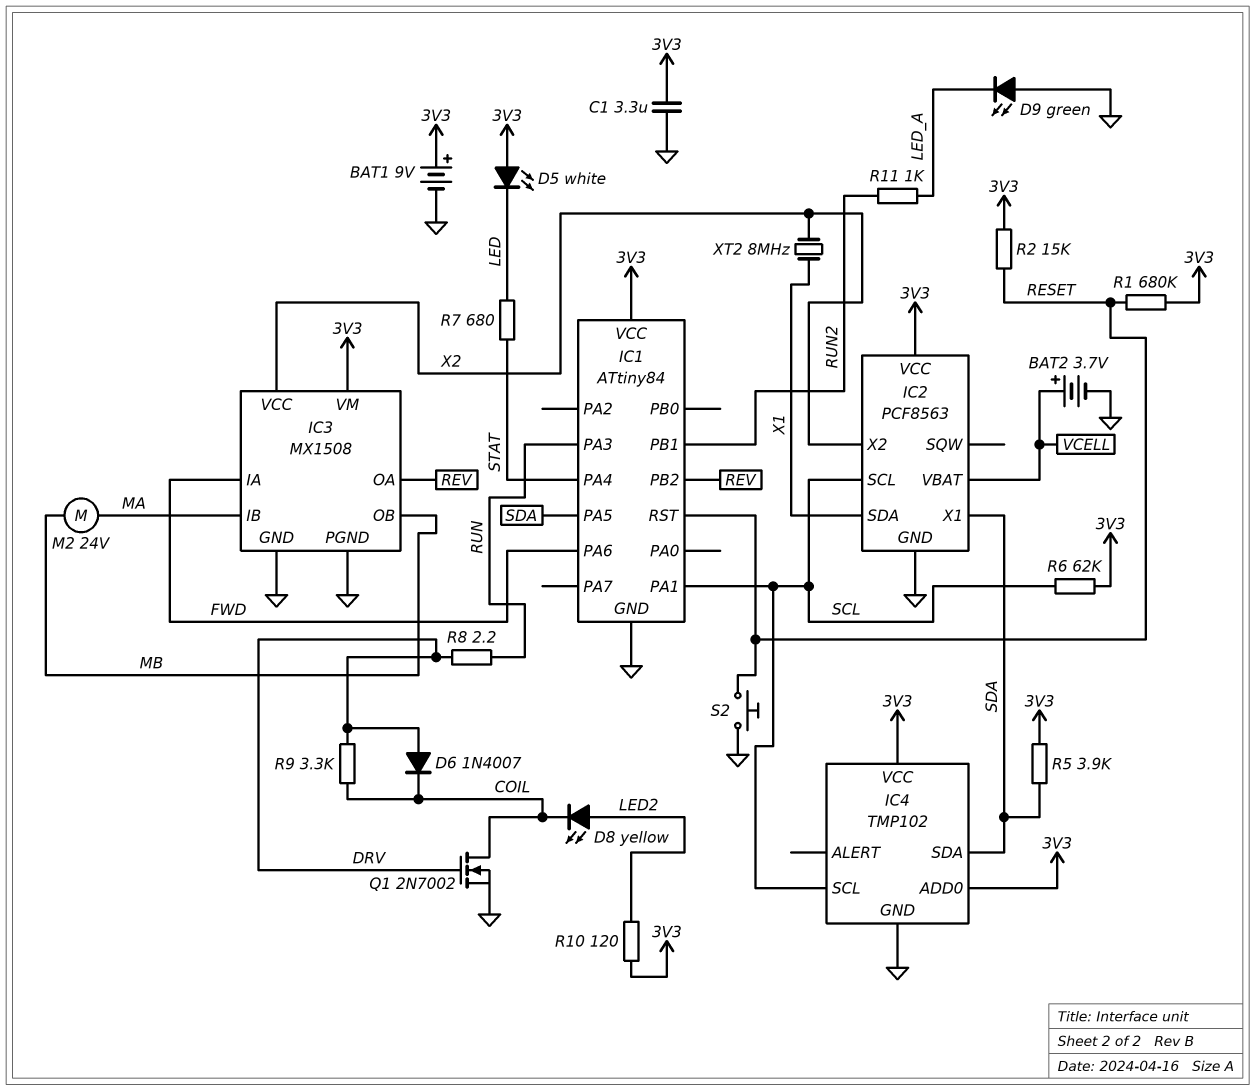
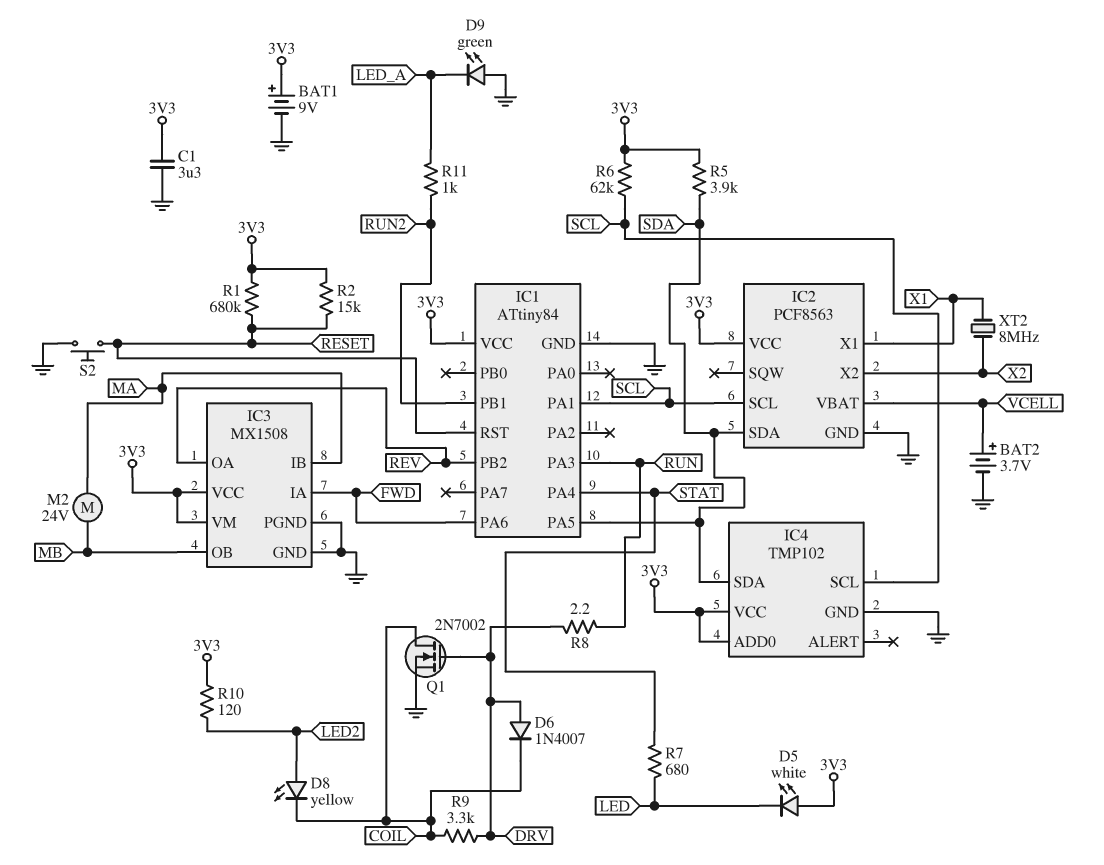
IC2 pin SDA: X1 -> SDA
IC2 pin X1: SDA -> X1
IC3 pin VCC: X2 -> 3V3

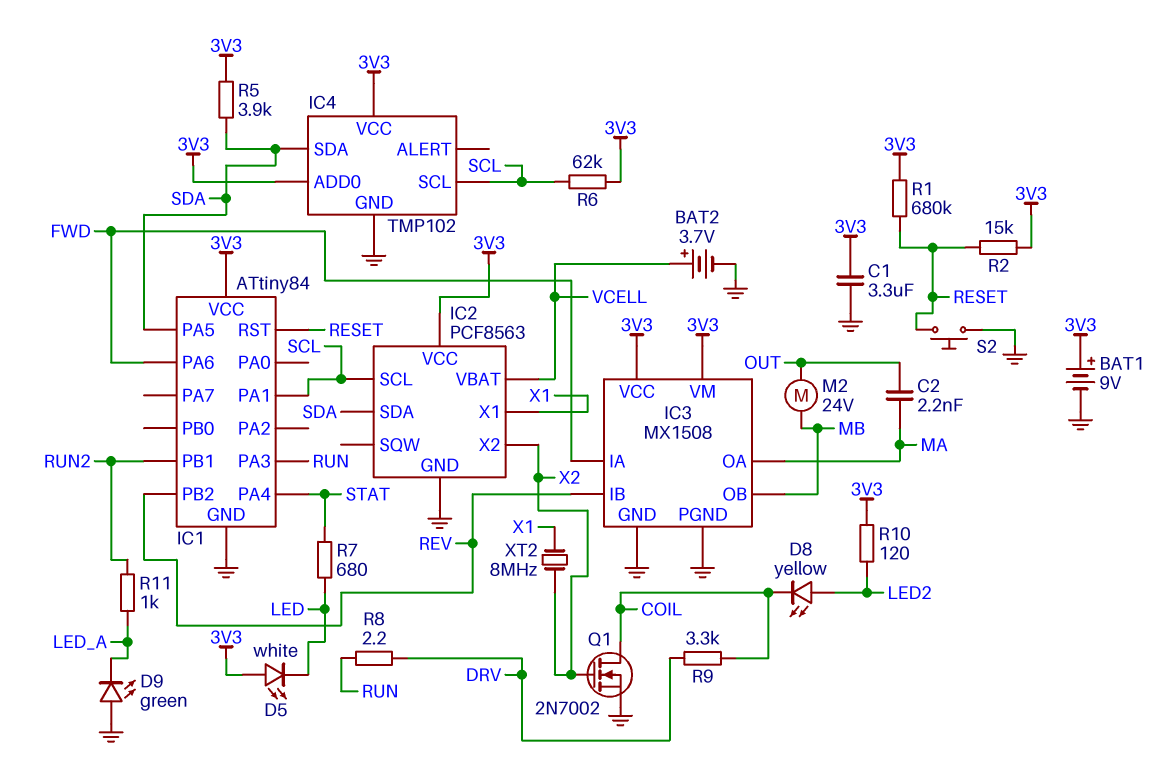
C2: none -> 2.2nF (MA, OUT)
D6: diode 1N4007 (A DRV, K COIL) -> none
IC3 pin IB: MA -> REV
IC3 pin OA: REV -> MA
M2: motor 24V (MA, MB) -> motor 24V (MB, OUT)
Q1: NMOS 2N7002 (G DRV, D COIL, S GND) -> NMOS 2N7002 (G X2, D COIL, S GND)

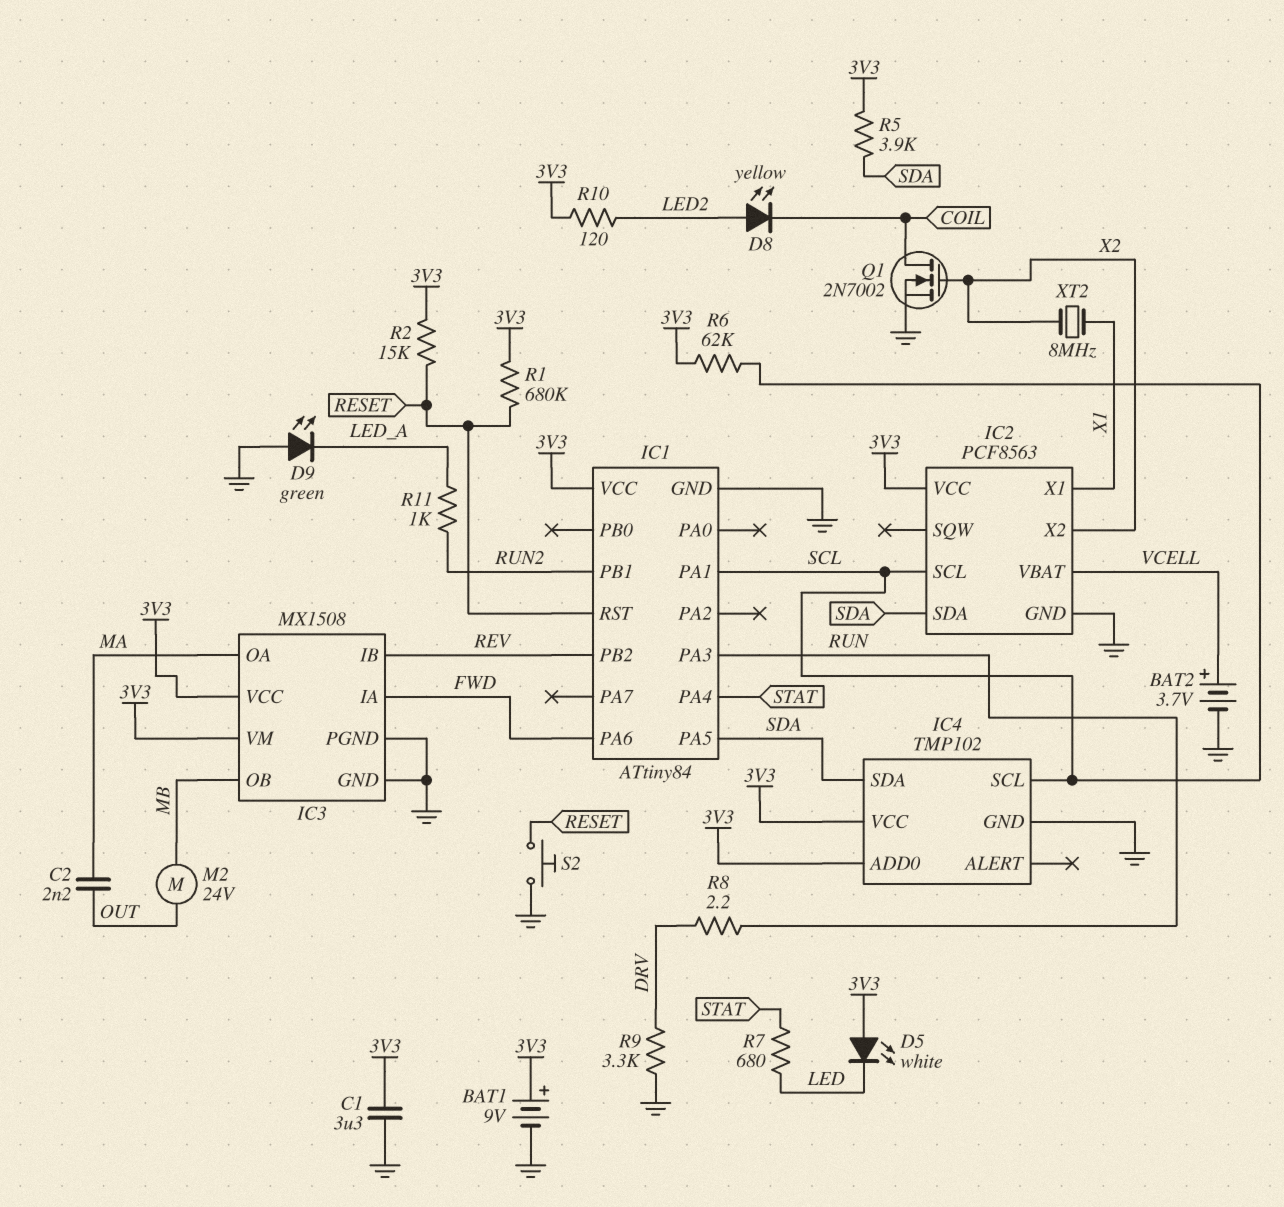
R9: 3.3k (COIL, DRV) -> 3.3k (DRV, GND)

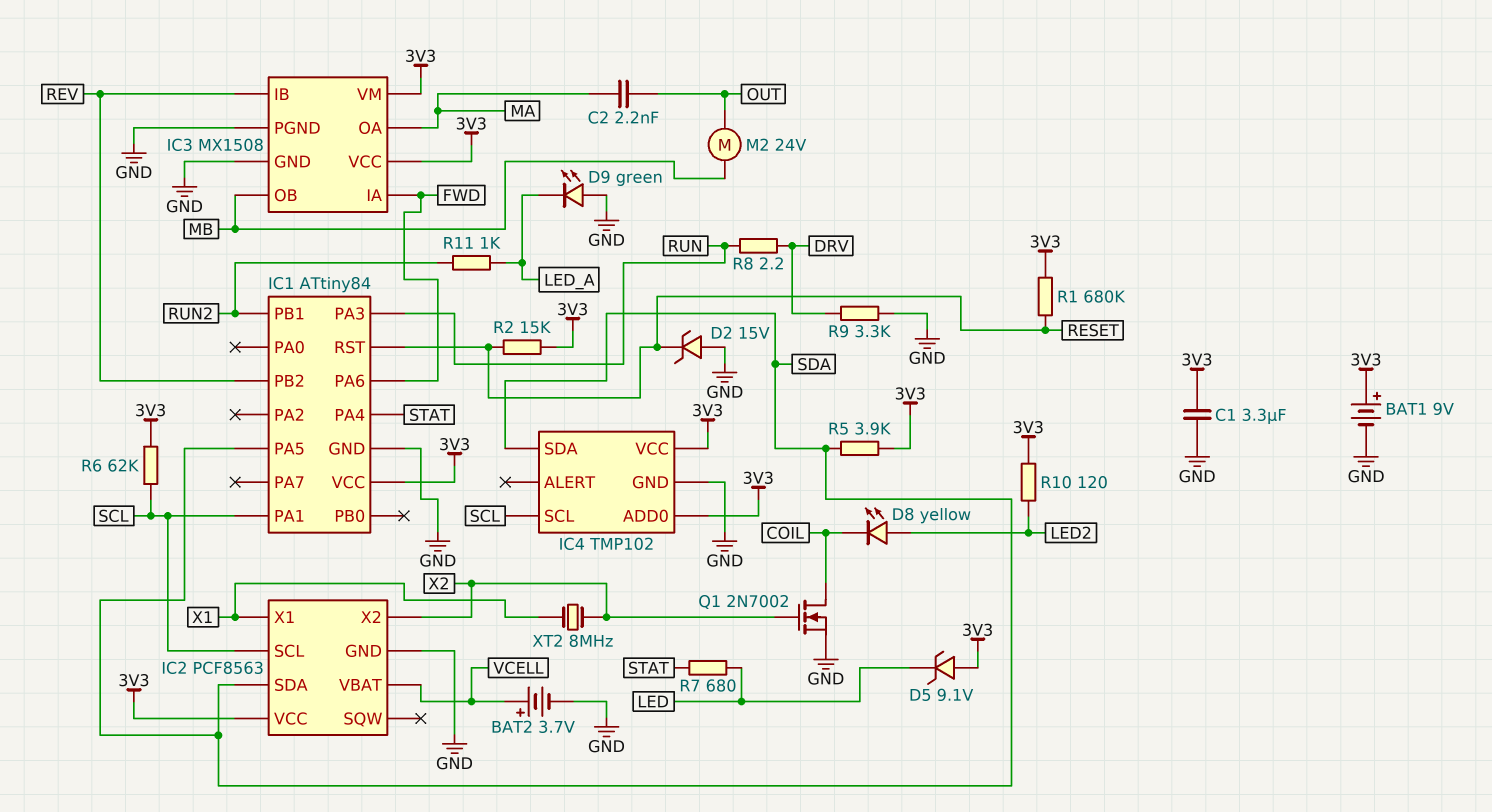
D2: none -> zener 15V (A GND, K RESET)
D5: LED white (A 3V3, K LED) -> zener 9.1V (A 3V3, K LED)
S2: button (GND, RESET) -> none

